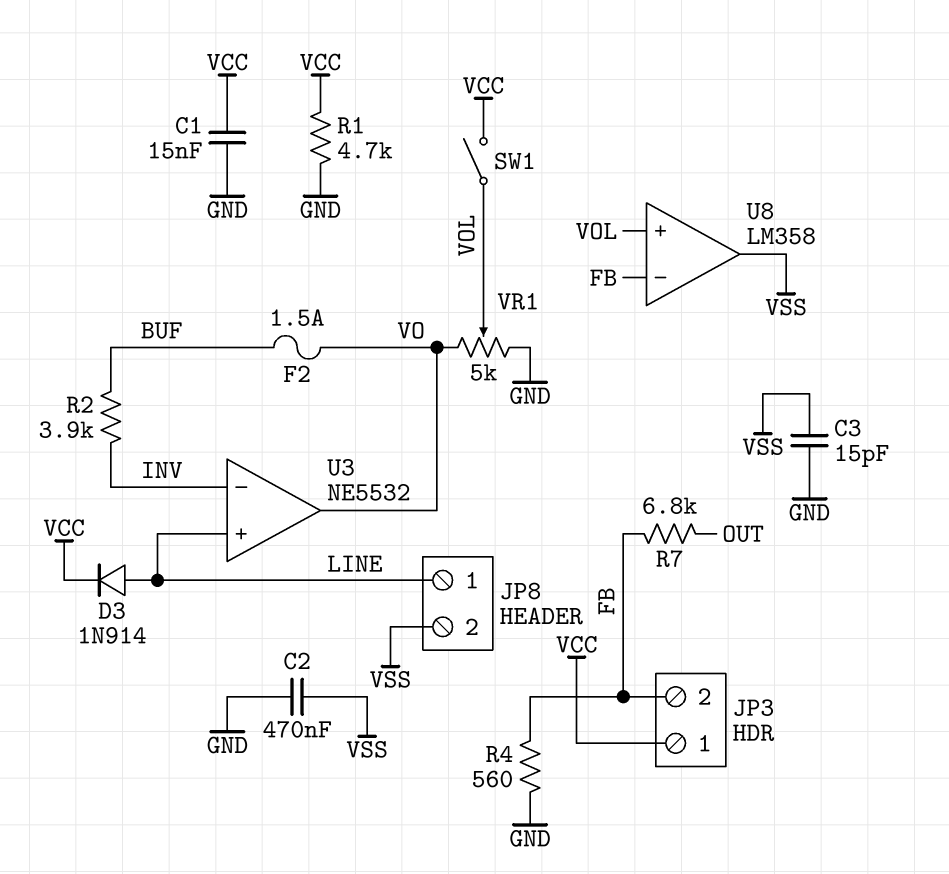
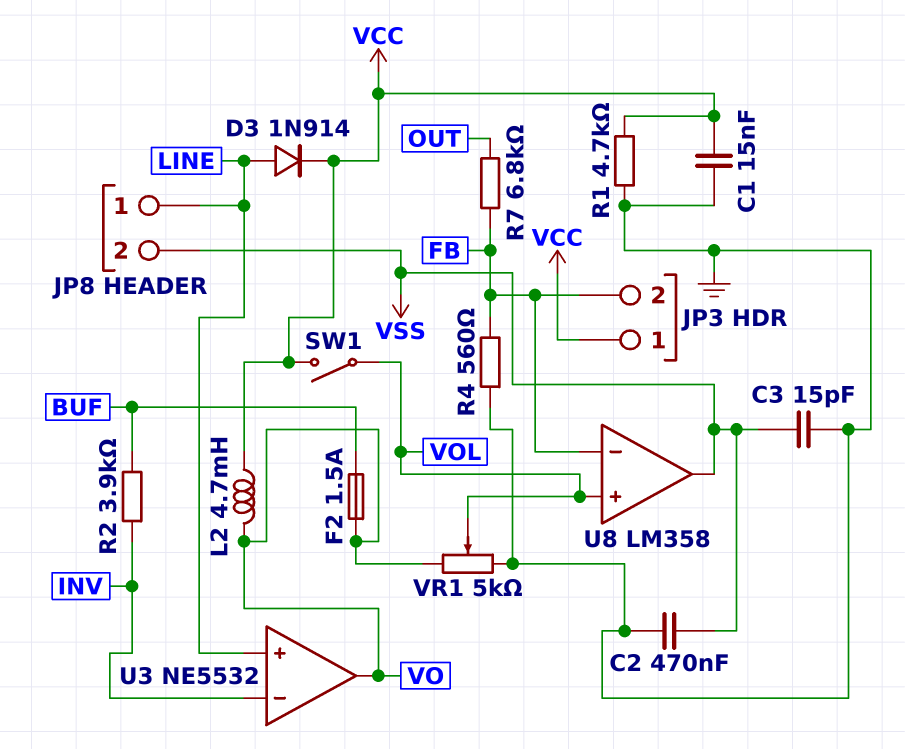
L2: none -> 4.7mH (VCC, VO)

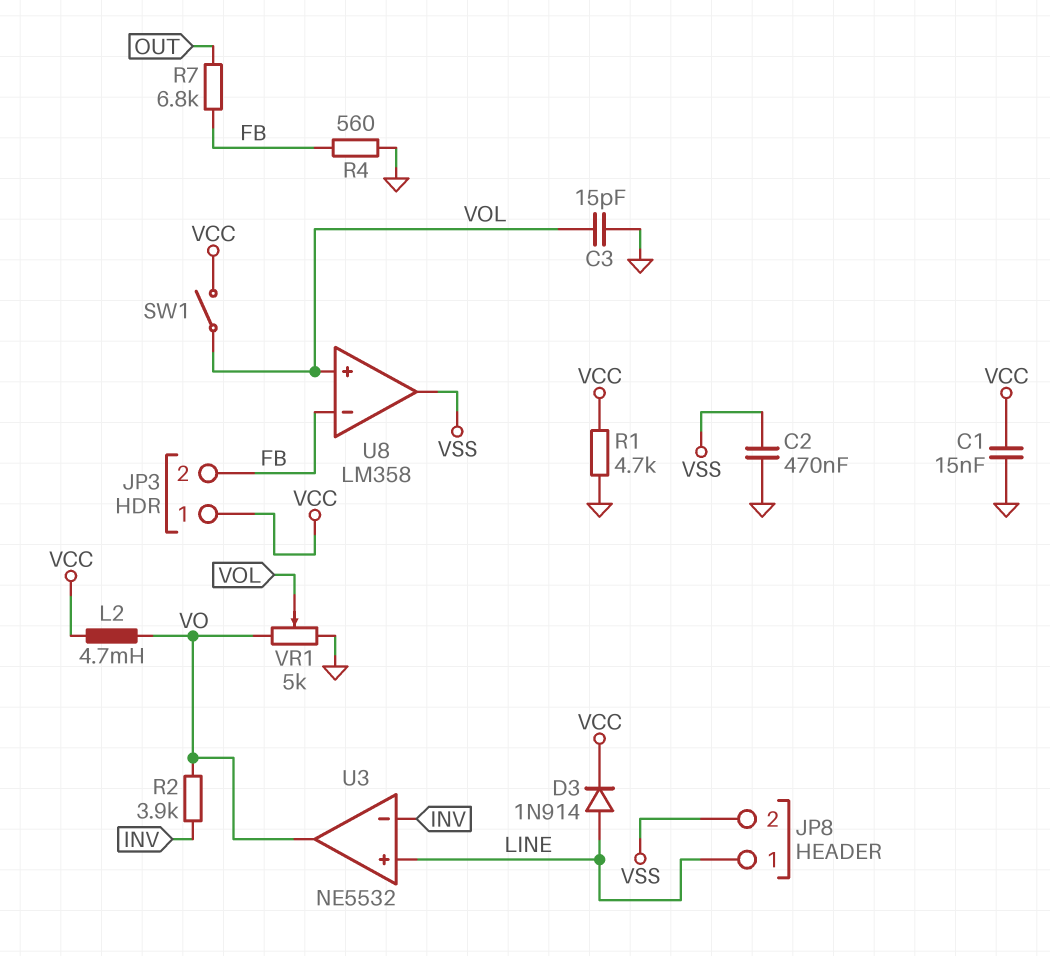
C3: 15pF (GND, VSS) -> 15pF (GND, VOL)
F2: 1.5A (BUF, VO) -> none
R2: 3.9k (BUF, INV) -> 3.9k (INV, VO)

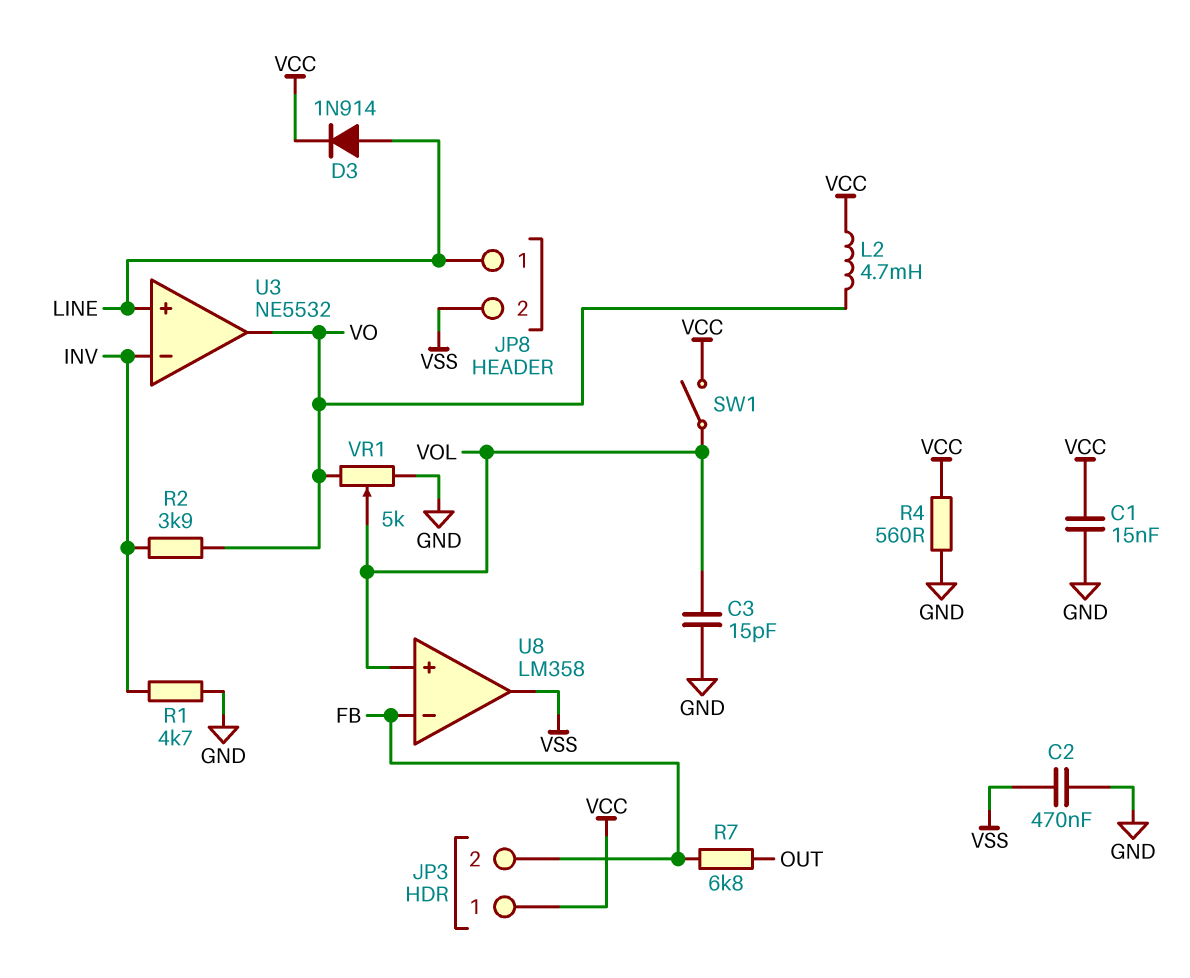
R1: 4.7k (GND, VCC) -> 4.7k (GND, INV)
R4: 560 (FB, GND) -> 560 (GND, VCC)

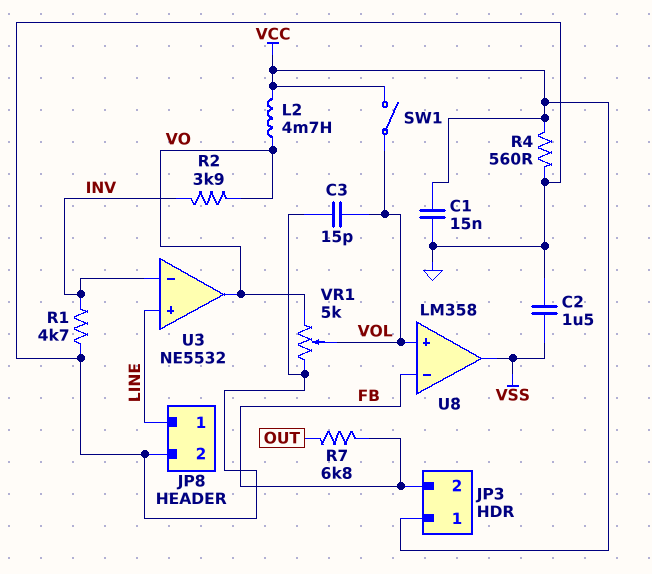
C2: 470nF (GND, VSS) -> 1.5uF (GND, VSS)
D3: diode 1N914 (A LINE, K VCC) -> none
JP8 pin 2: VSS -> GND

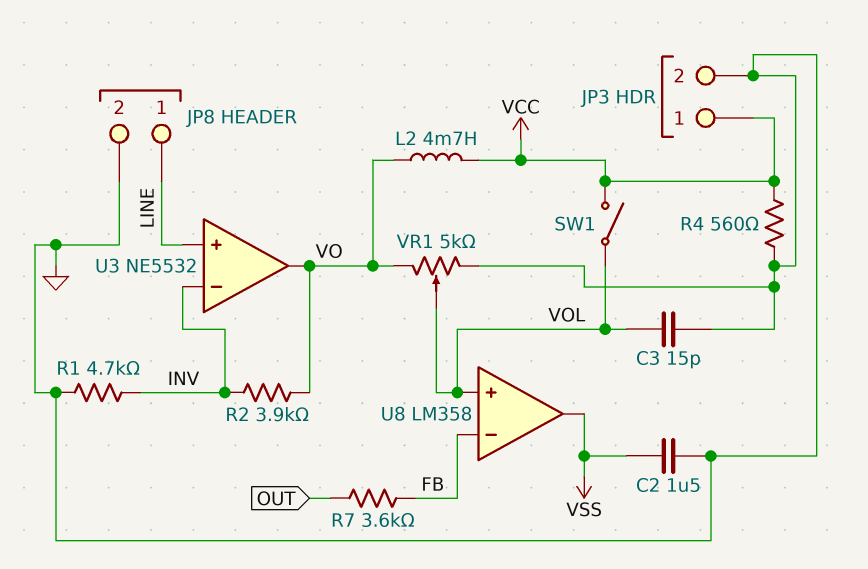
C1: 15nF (GND, VCC) -> none
JP3 pin 2: FB -> GND
R7: 6.8k (FB, OUT) -> 3.6k (FB, OUT)

